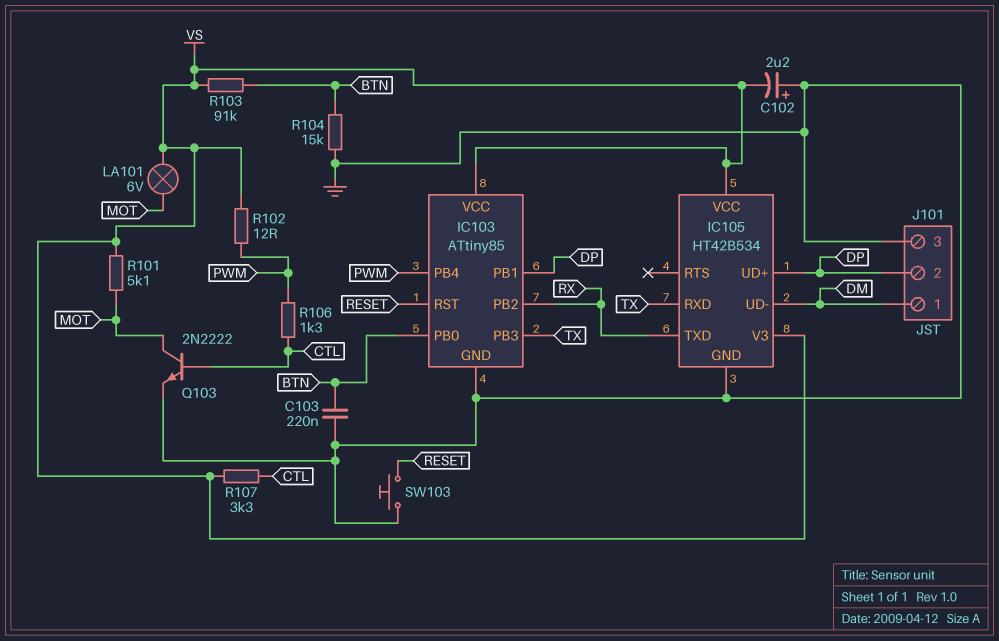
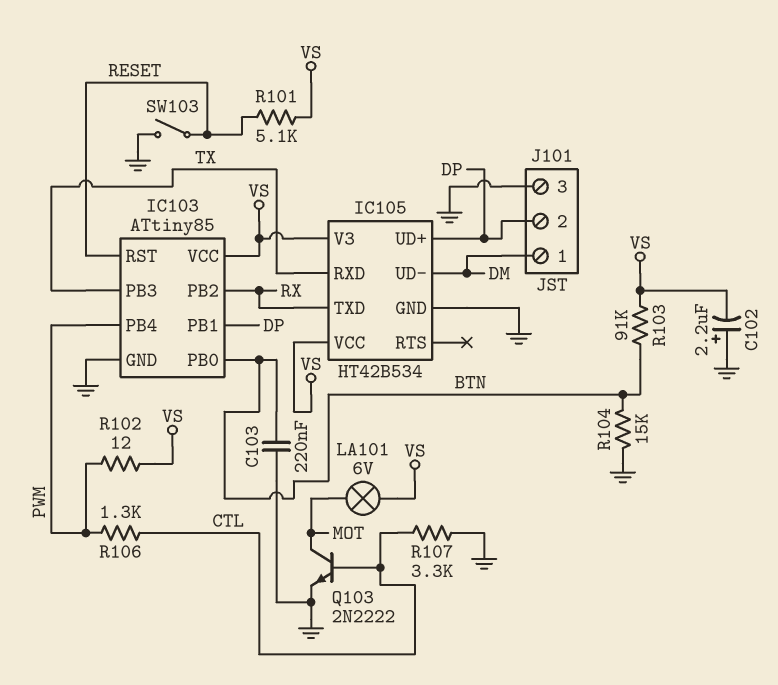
R101: 5.1k (MOT, VS) -> 5.1k (RESET, VS)
R107: 3.3k (CTL, VS) -> 3.3k (CTL, GND)
SW103: button (GND, RESET) -> switch (GND, RESET)

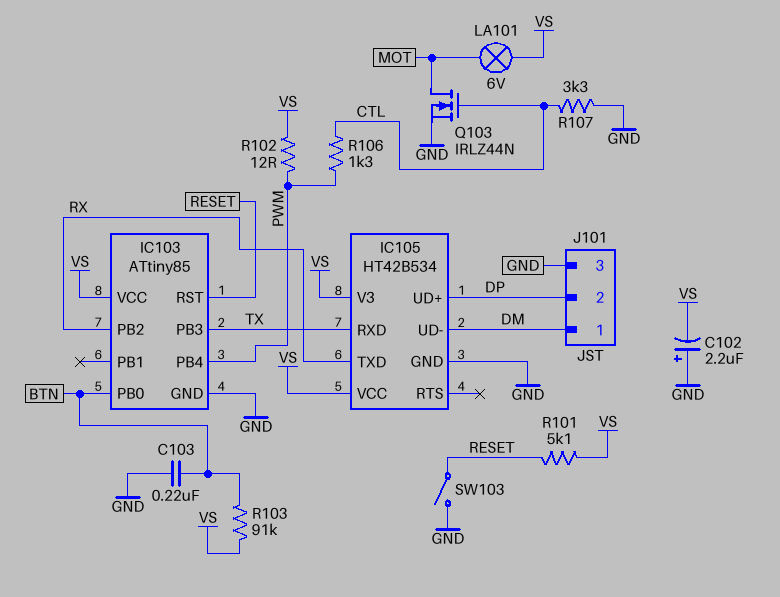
IC103 pin PB1: DP -> none
Q103: NPN 2N2222 (B CTL, C MOT, E GND) -> NMOS IRLZ44N (G CTL, D MOT, S GND)
R104: 15k (BTN, GND) -> none

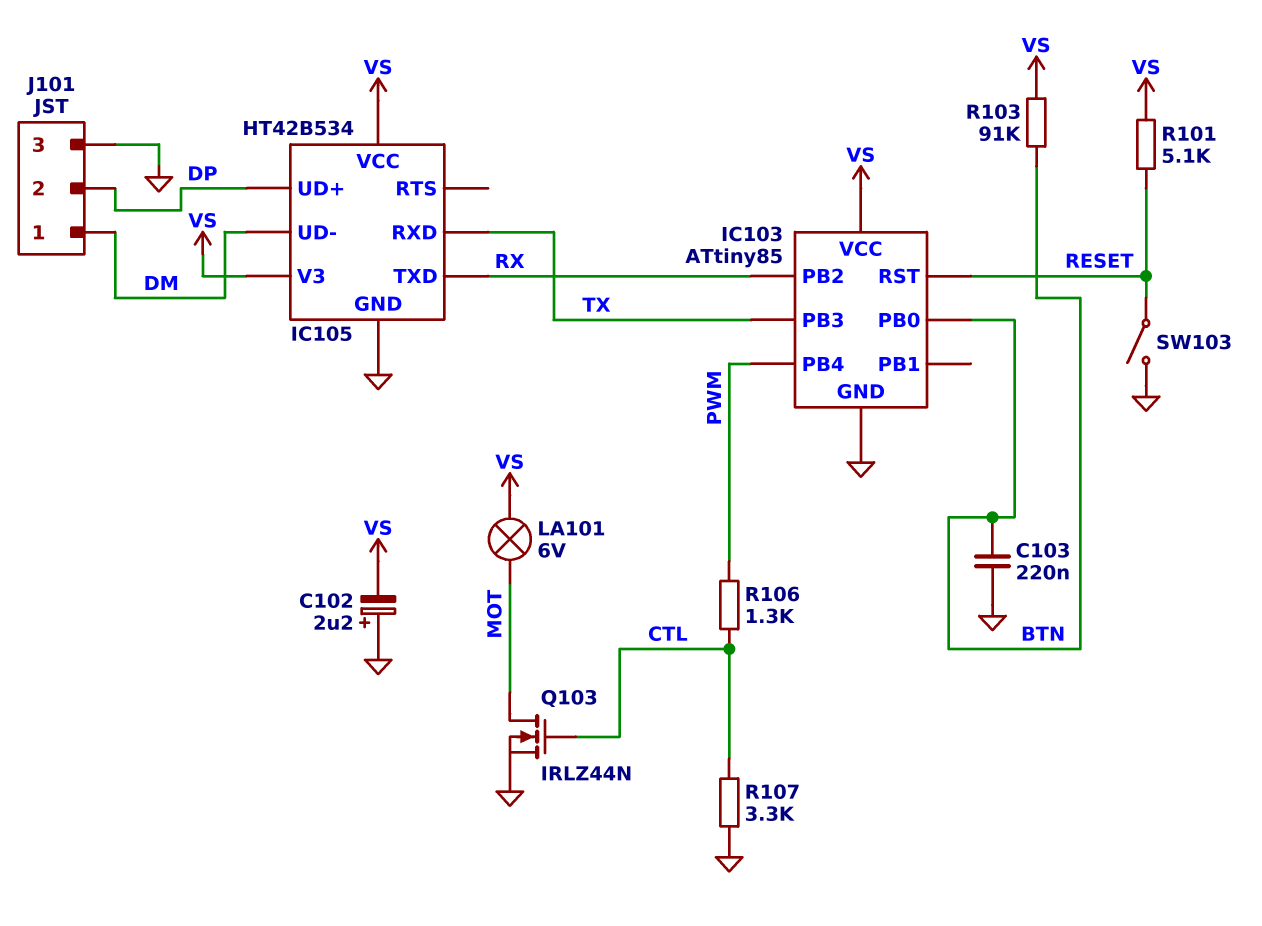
R102: 12 (PWM, VS) -> none

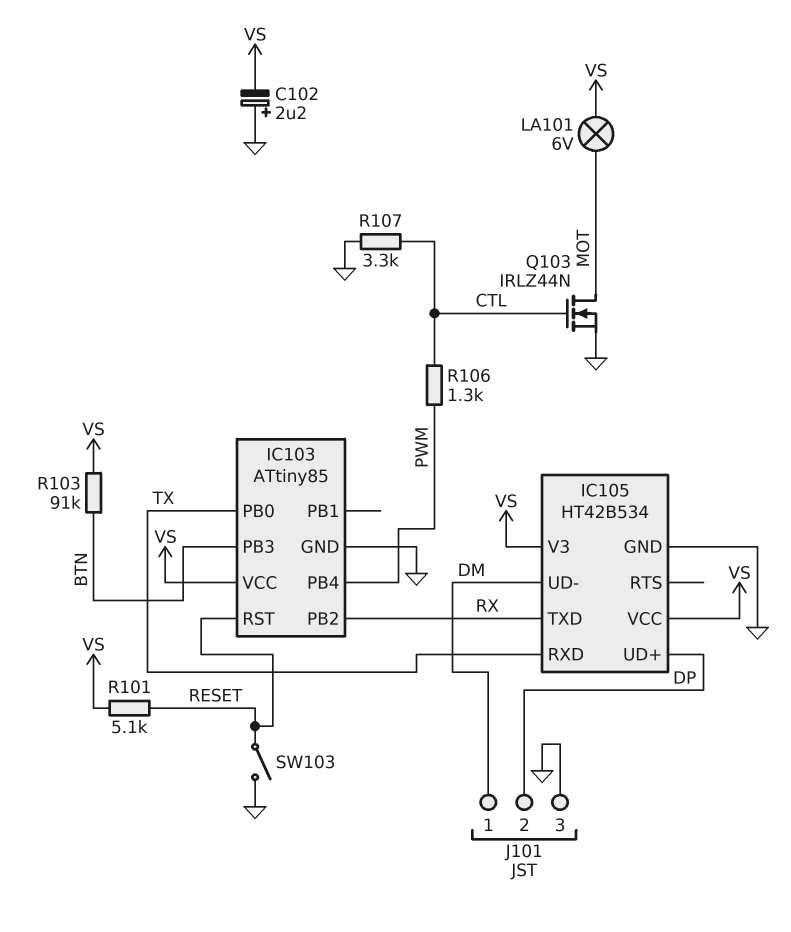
C103: 220nF (BTN, GND) -> none
IC103 pin PB0: BTN -> TX
IC103 pin PB3: TX -> BTN

